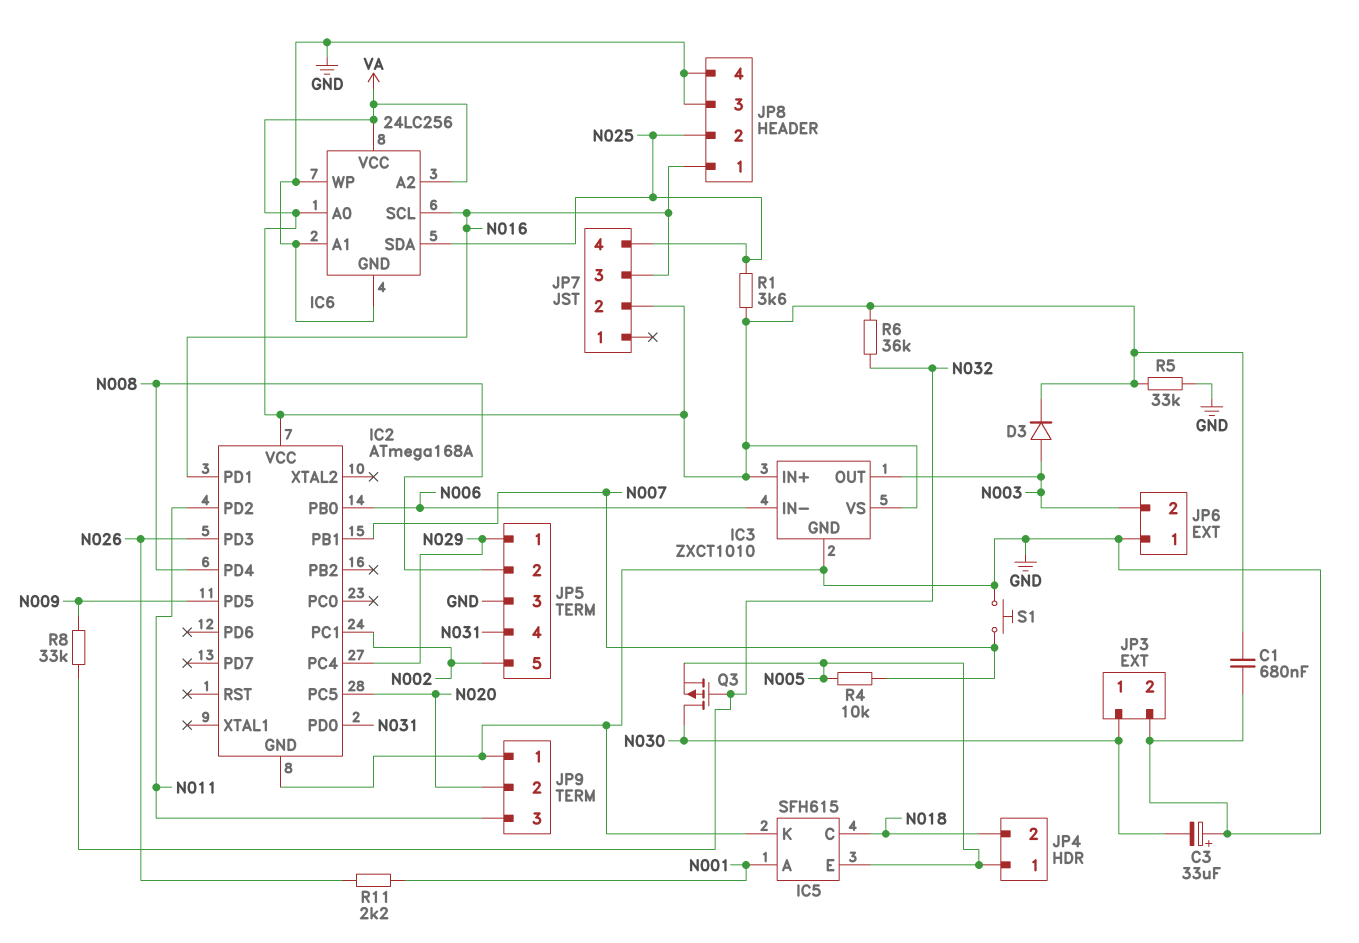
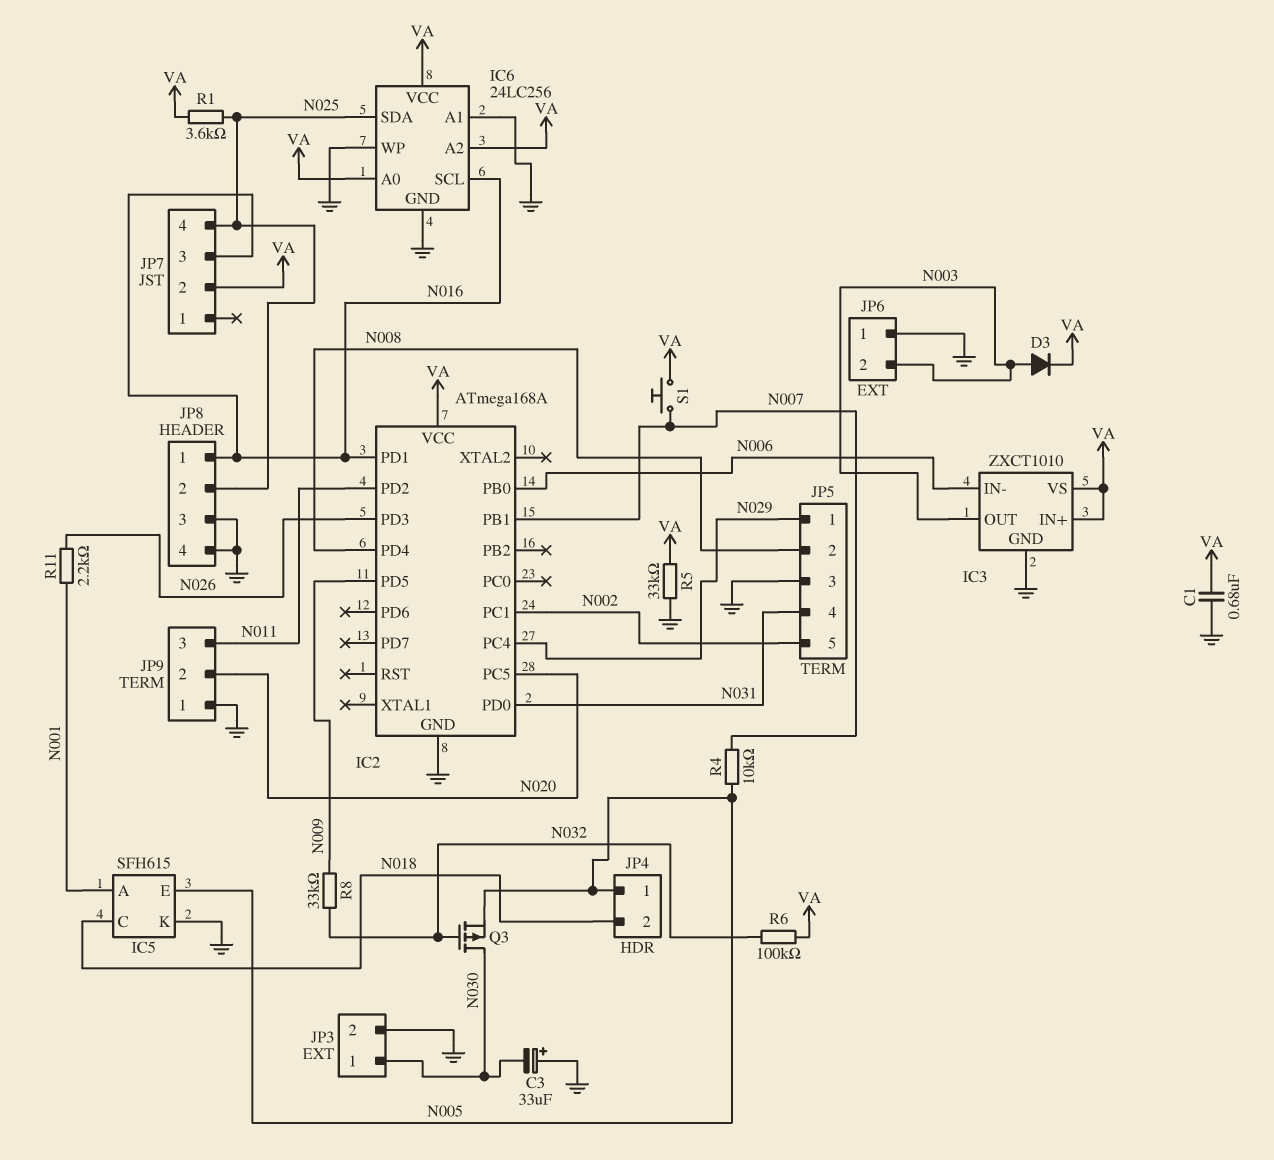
R6: 36k (N032, VA) -> 100k (N032, VA)
S1: button (GND, N007) -> button (N007, VA)

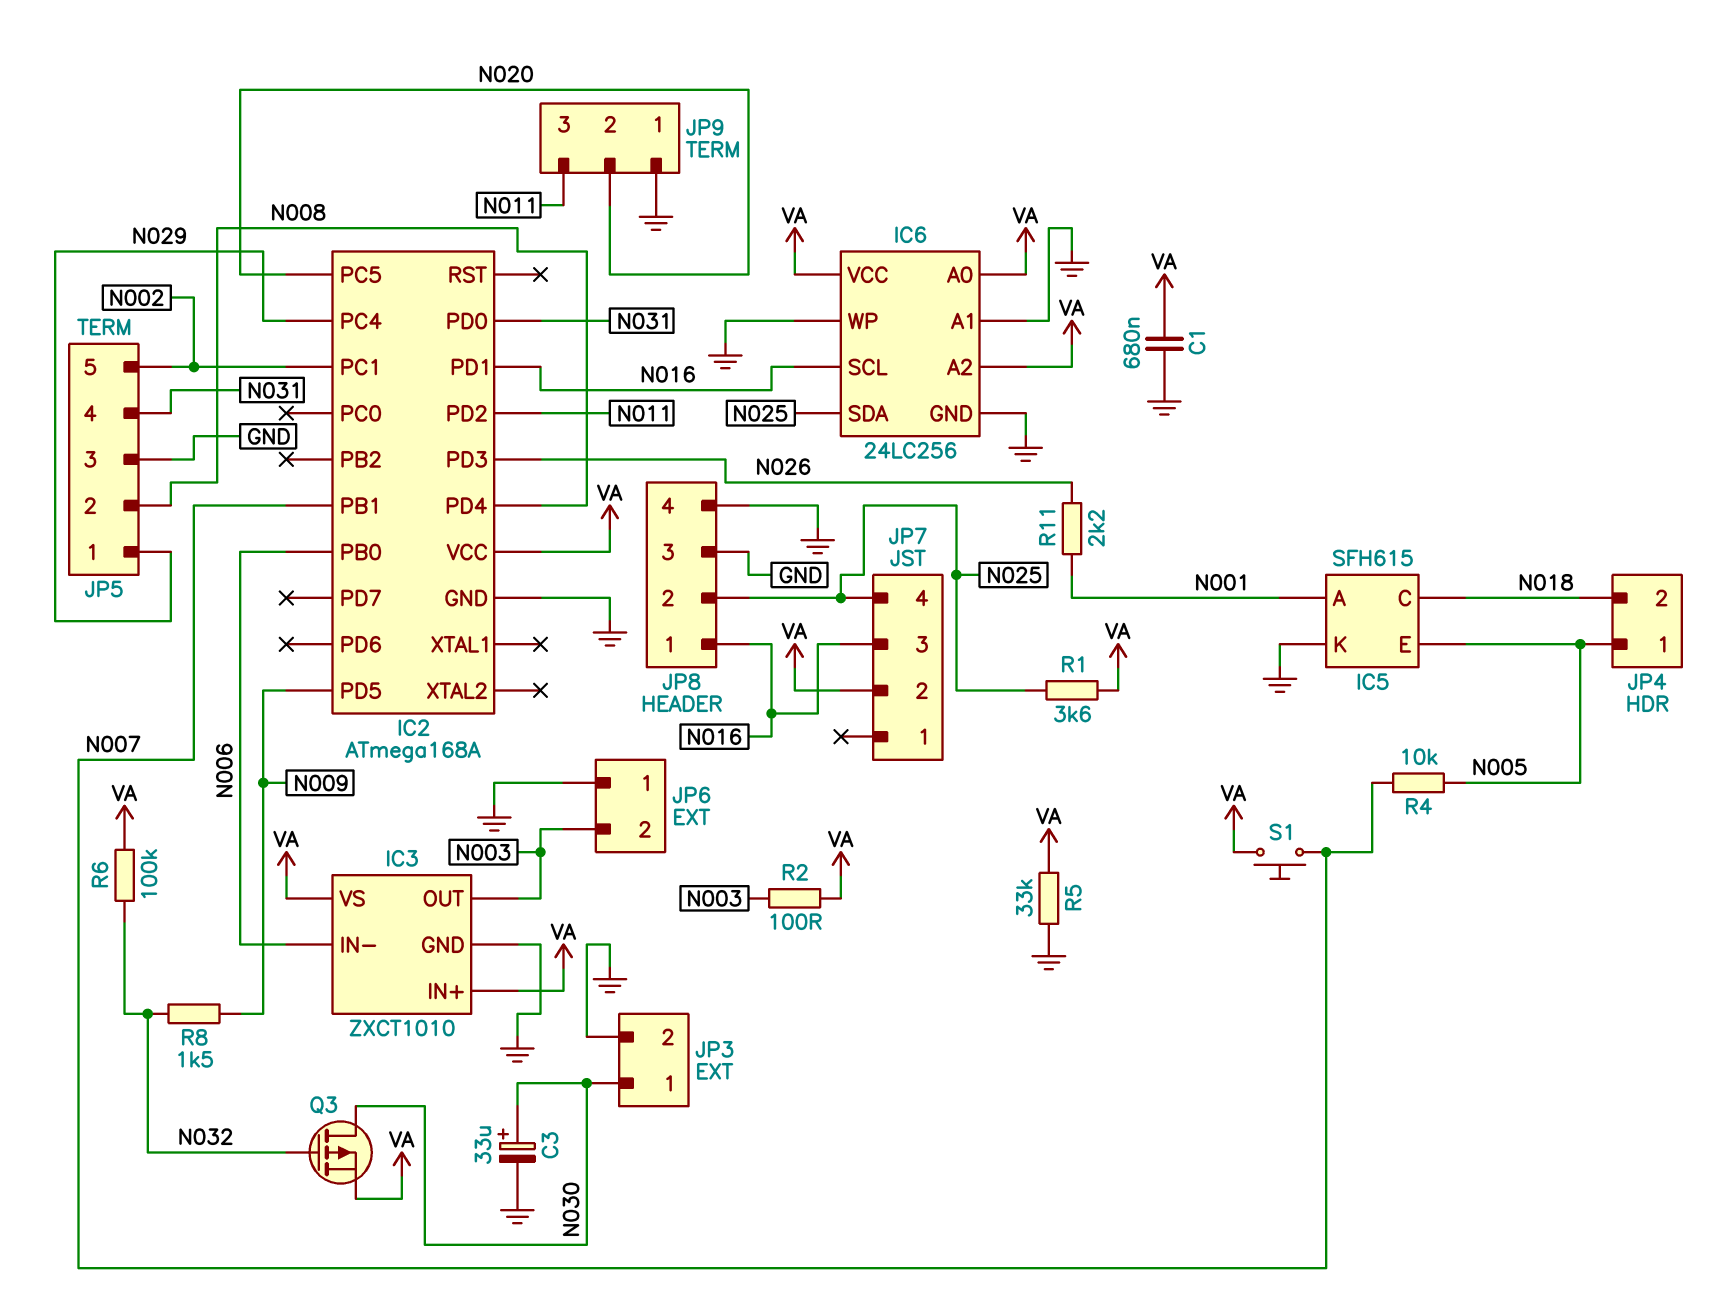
C3: 33uF (plus GND, minus N030) -> 33uF (plus N030, minus GND)
D3: diode (A N003, K VA) -> none
Q3: PMOS (G N032, D N030, S N005) -> PMOS (G N032, D N030, S VA)
R2: none -> 100 (N003, VA)
R8: 33k (N009, N032) -> 1.5k (N009, N032)

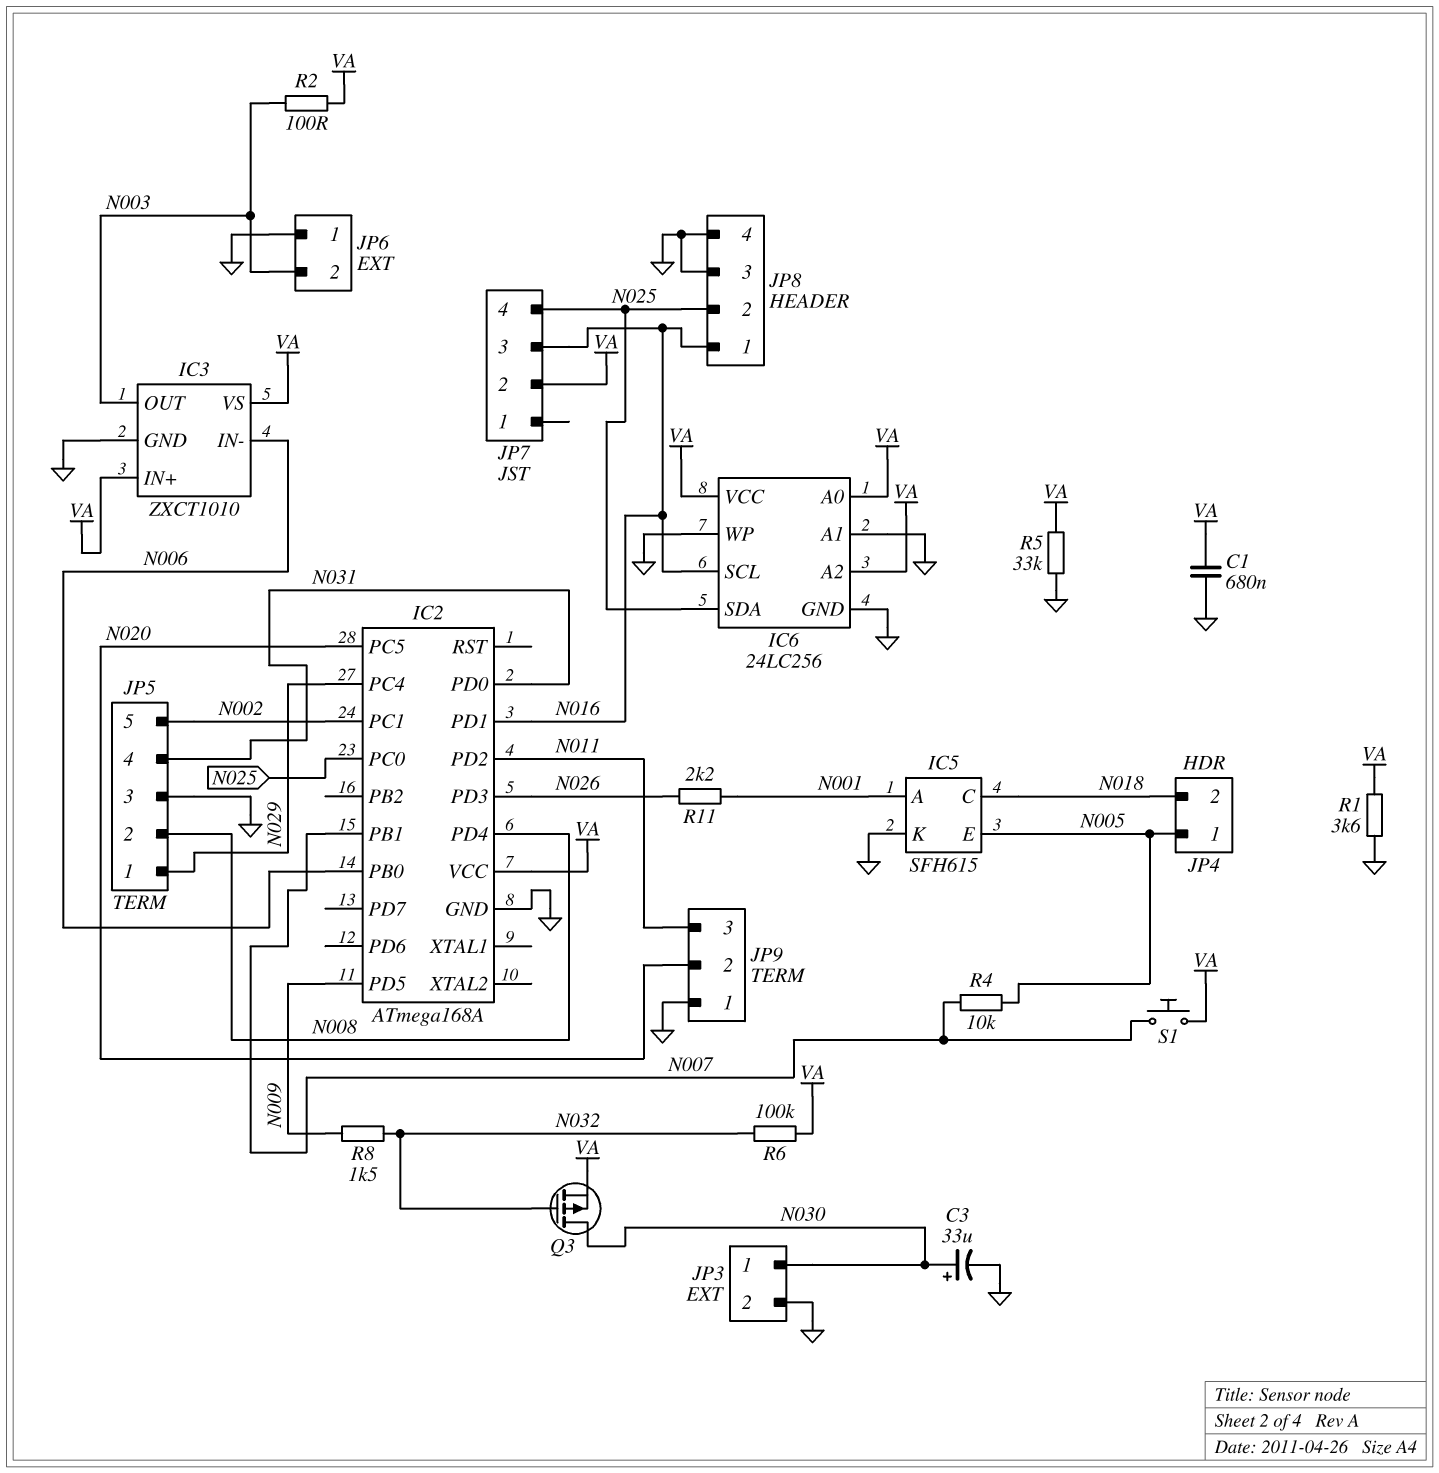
IC2 pin PC0: none -> N025
R1: 3.6k (N025, VA) -> 3.6k (GND, VA)

